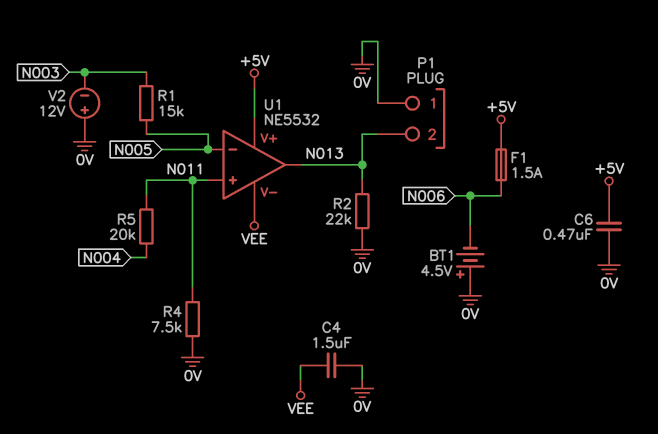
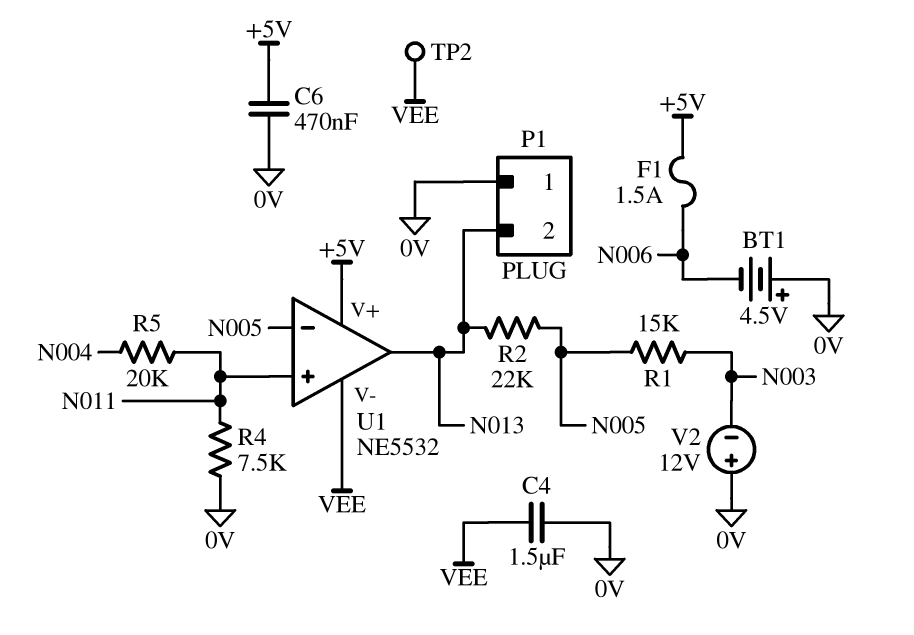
R2: 22k (0V, N013) -> 22k (N005, N013)
TP2: none -> test point (VEE)

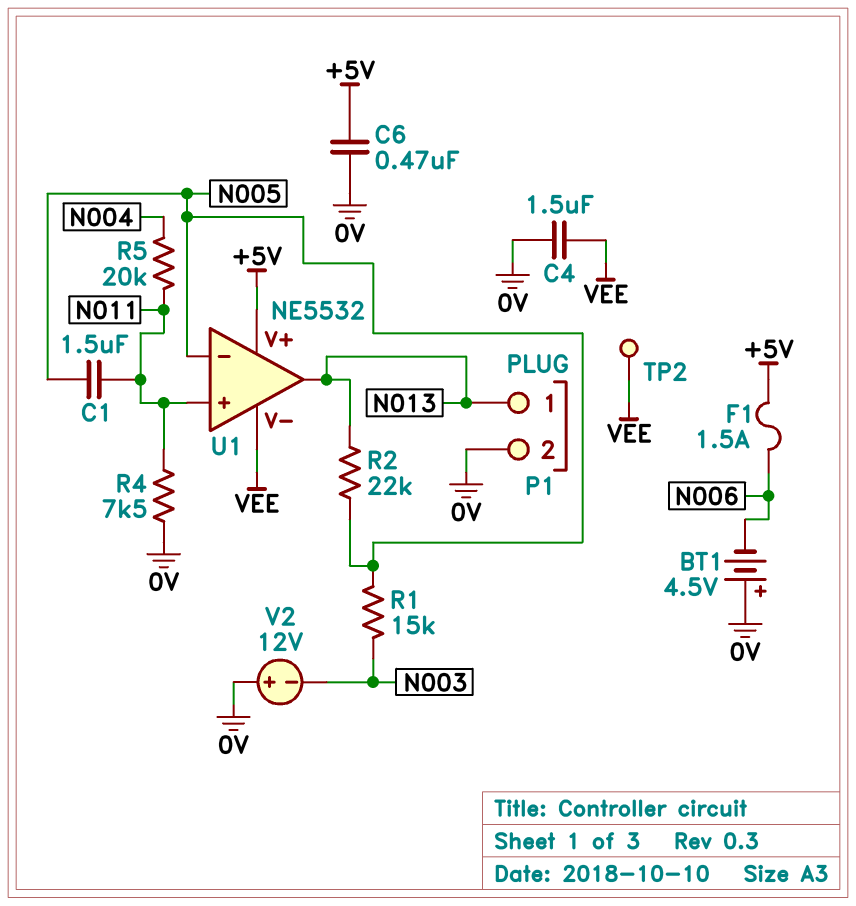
C1: none -> 1.5uF (N005, N011)
P1 pin 1: 0V -> N013
P1 pin 2: N013 -> 0V

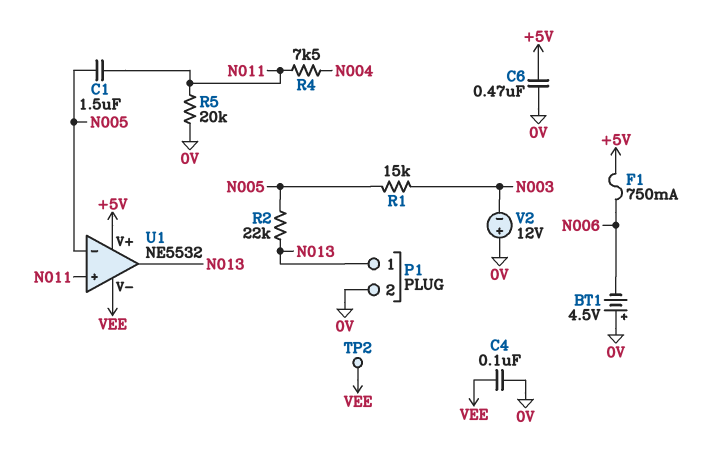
C4: 1.5uF (0V, VEE) -> 100nF (0V, VEE)
F1: 1.5A (+5V, N006) -> 750mA (+5V, N006)
R4: 7.5k (0V, N011) -> 7.5k (N004, N011)
R5: 20k (N004, N011) -> 20k (0V, N011)

